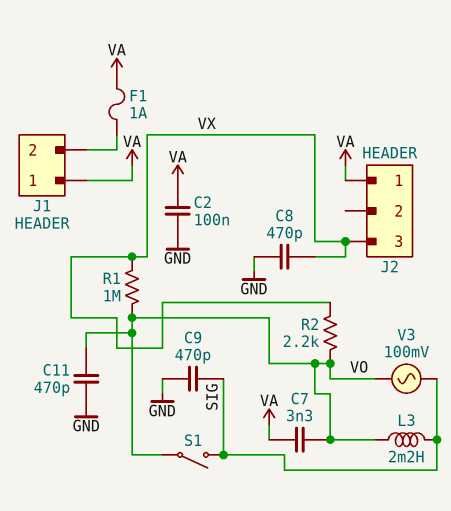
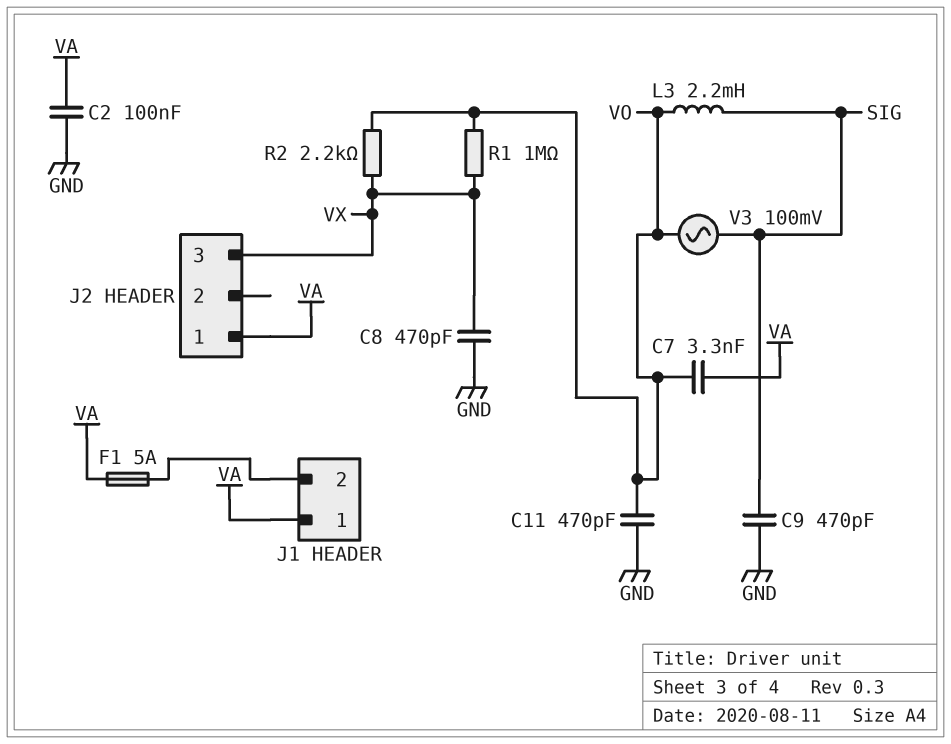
F1: 1A (J1/2, VA) -> 5A (J1/2, VA)
S1: switch (SIG, VO) -> none

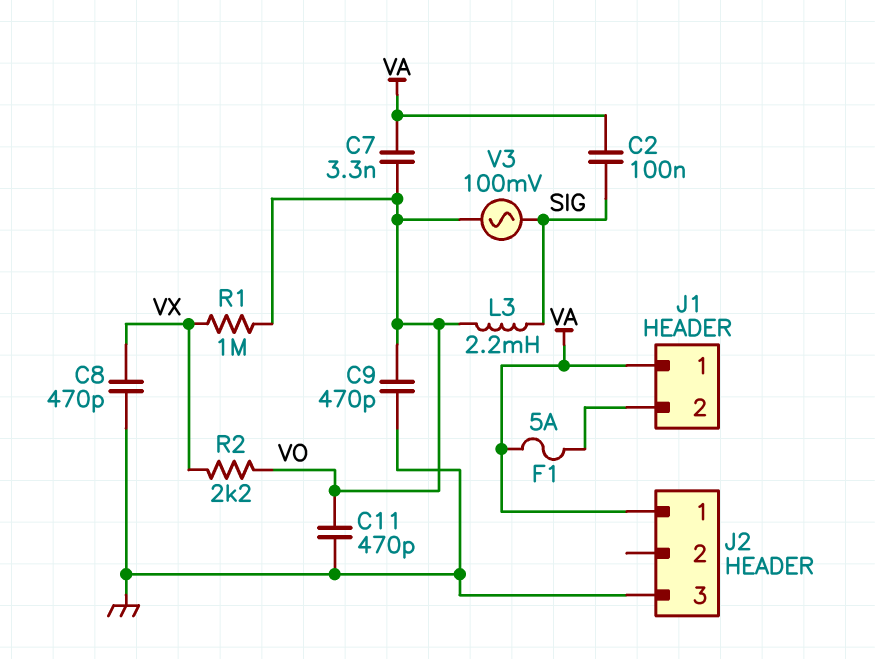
C2: 100nF (GND, VA) -> 100nF (SIG, VA)
C9: 470pF (GND, SIG) -> 470pF (GND, VO)
J2 pin 3: VX -> GND

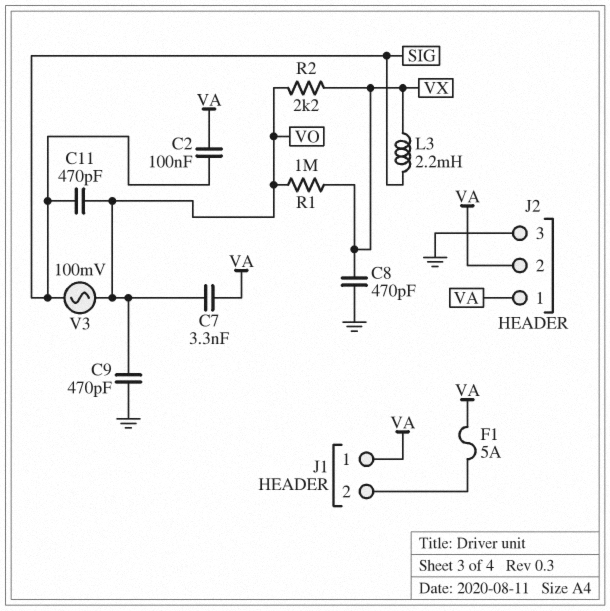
C11: 470pF (GND, VO) -> 470pF (SIG, VO)
J2 pin 2: none -> VA
L3: 2.2mH (SIG, VO) -> 2.2mH (SIG, VX)

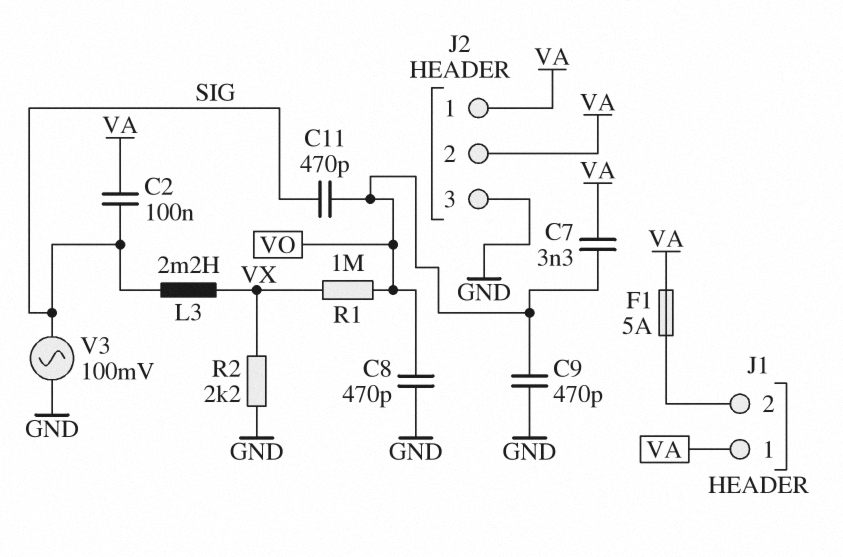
C8: 470pF (GND, VX) -> 470pF (GND, VO)
R2: 2.2k (VO, VX) -> 2.2k (GND, VX)
V3: AC 100mV (SIG, VO) -> AC 100mV (GND, SIG)

